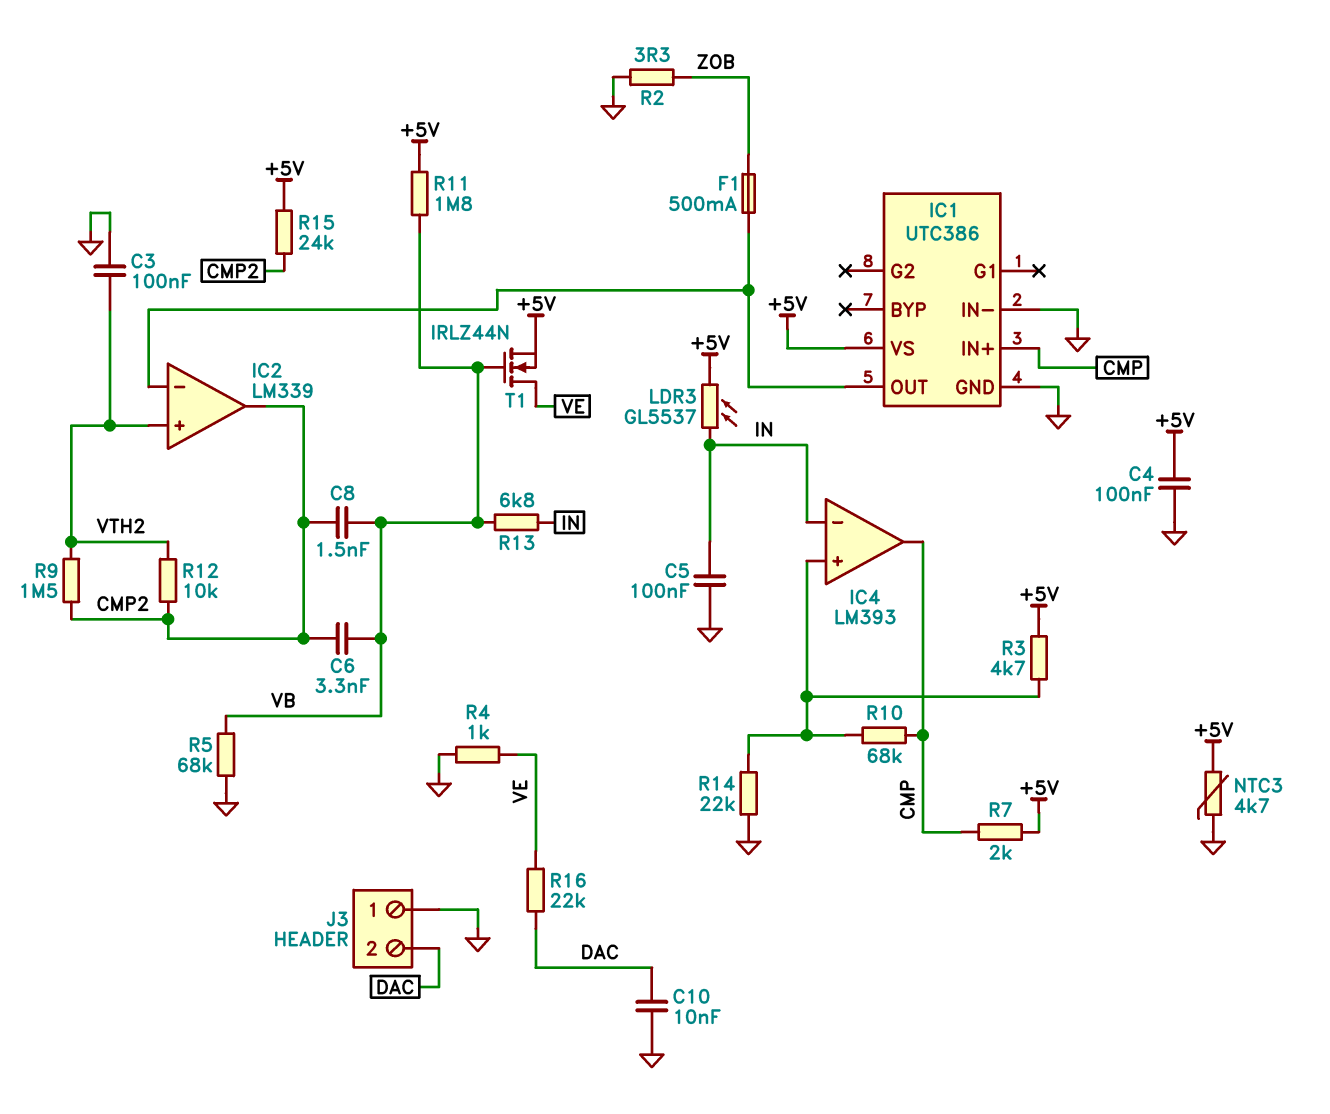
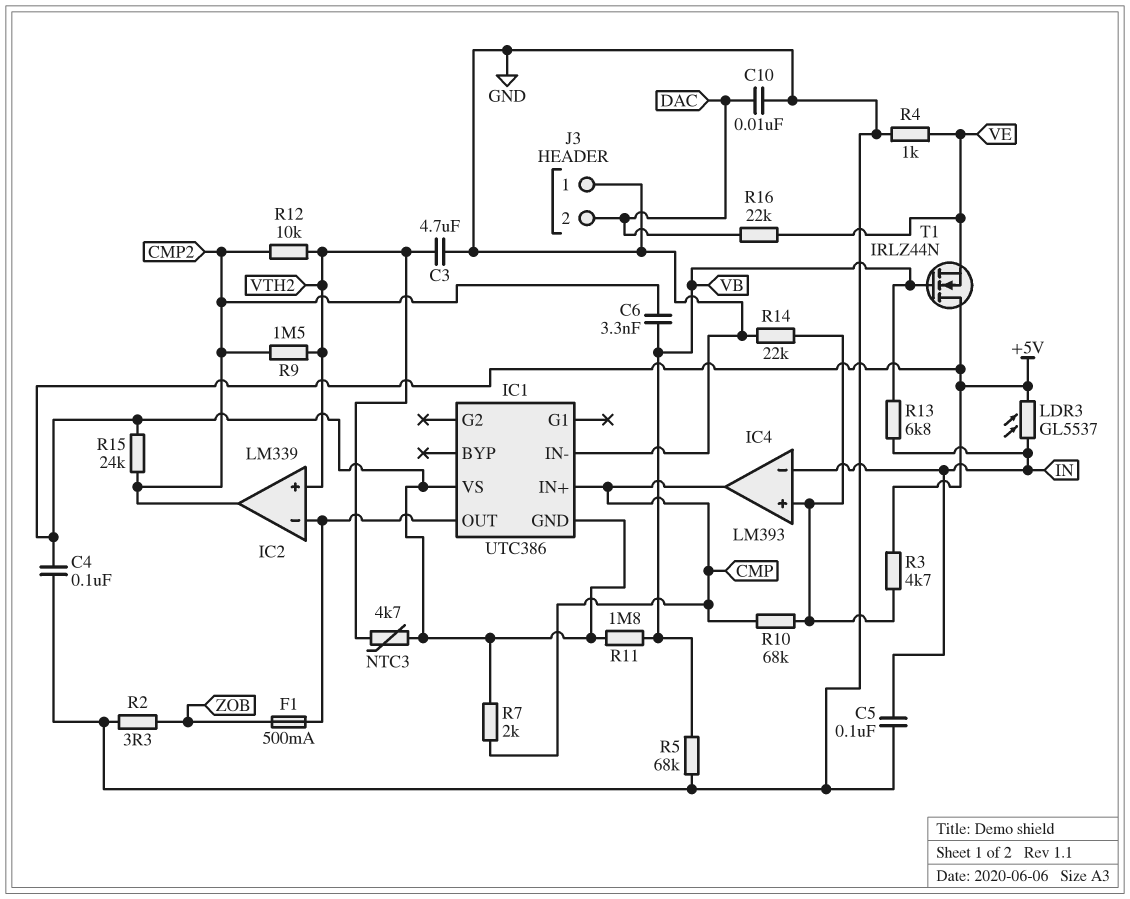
C3: 100nF (GND, VTH2) -> 4.7uF (GND, VTH2)
C8: 1.5nF (CMP2, VB) -> none
IC1 pin GND: GND -> +5V
NTC3: 4.7k (+5V, GND) -> 4.7k (+5V, VTH2)
T1: NMOS IRLZ44N (G VB, D VE, S +5V) -> NMOS IRLZ44N (G VB, D +5V, S VE)

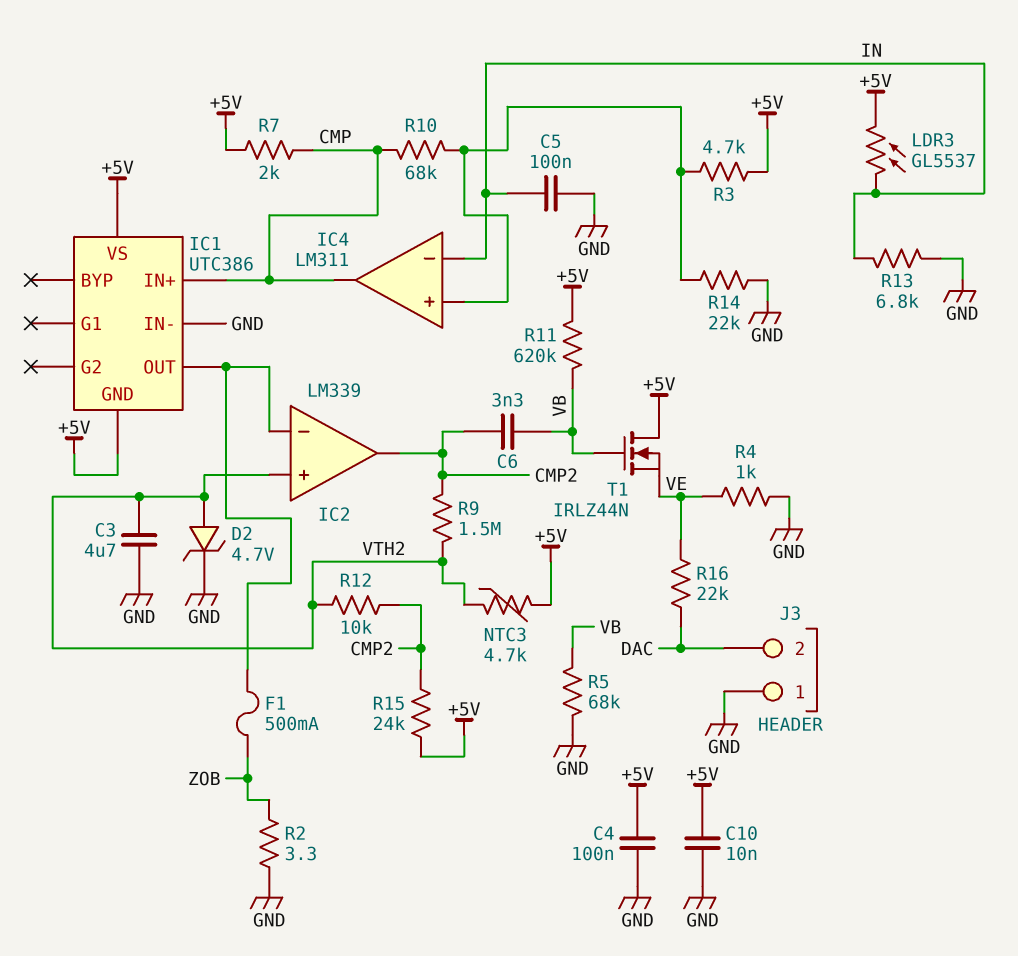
C10: 10nF (DAC, GND) -> 10nF (+5V, GND)
D2: none -> zener 4.7V (A VTH2, K GND)
IC4: LM393 -> LM311
R11: 1.8M (+5V, VB) -> 620k (+5V, VB)
R13: 6.8k (IN, VB) -> 6.8k (GND, IN)

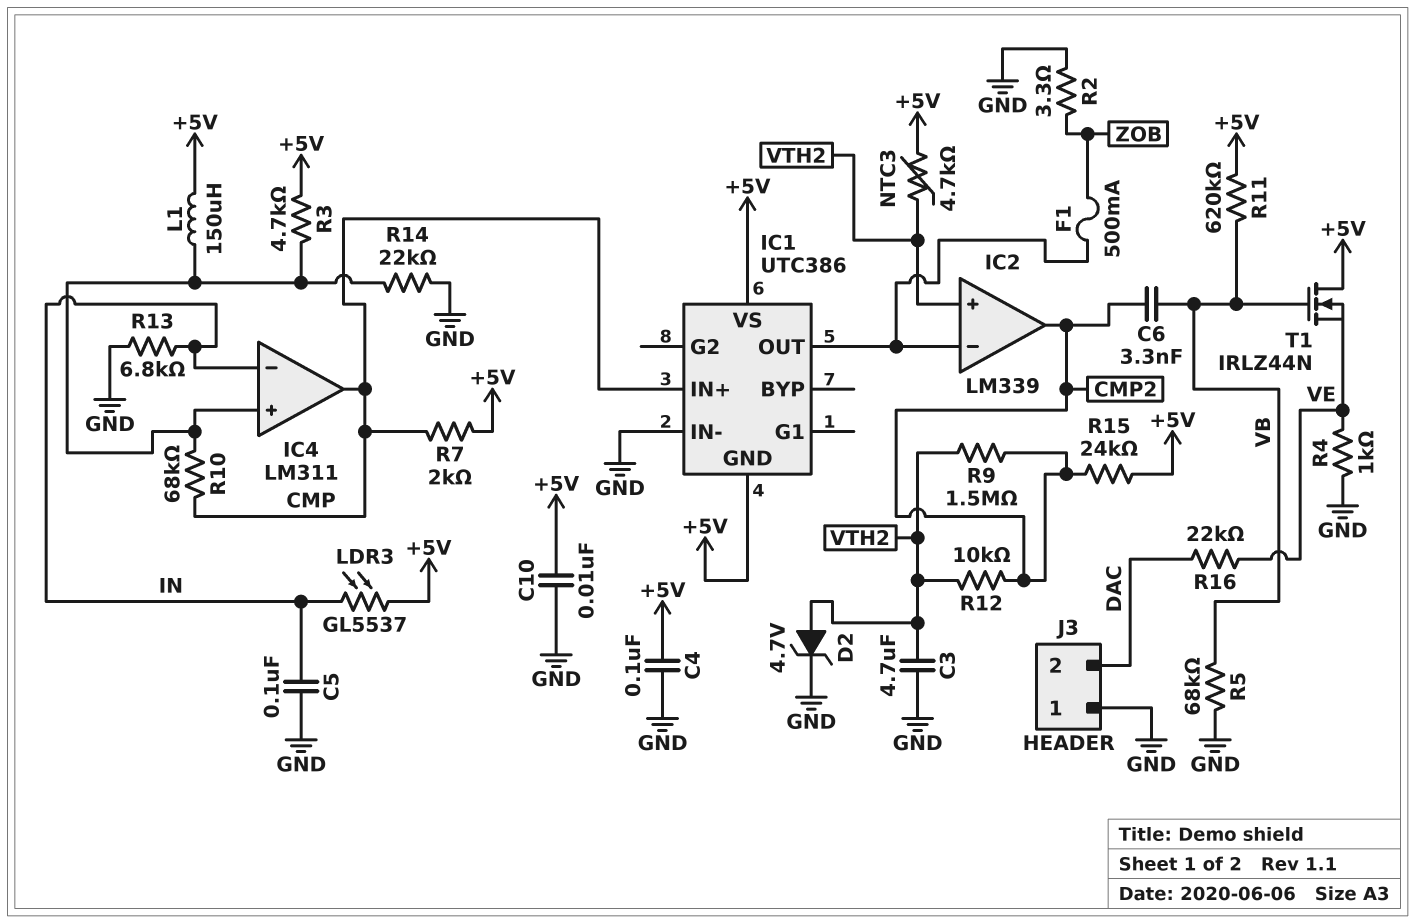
L1: none -> 150uH (+5V, IC4/in+)

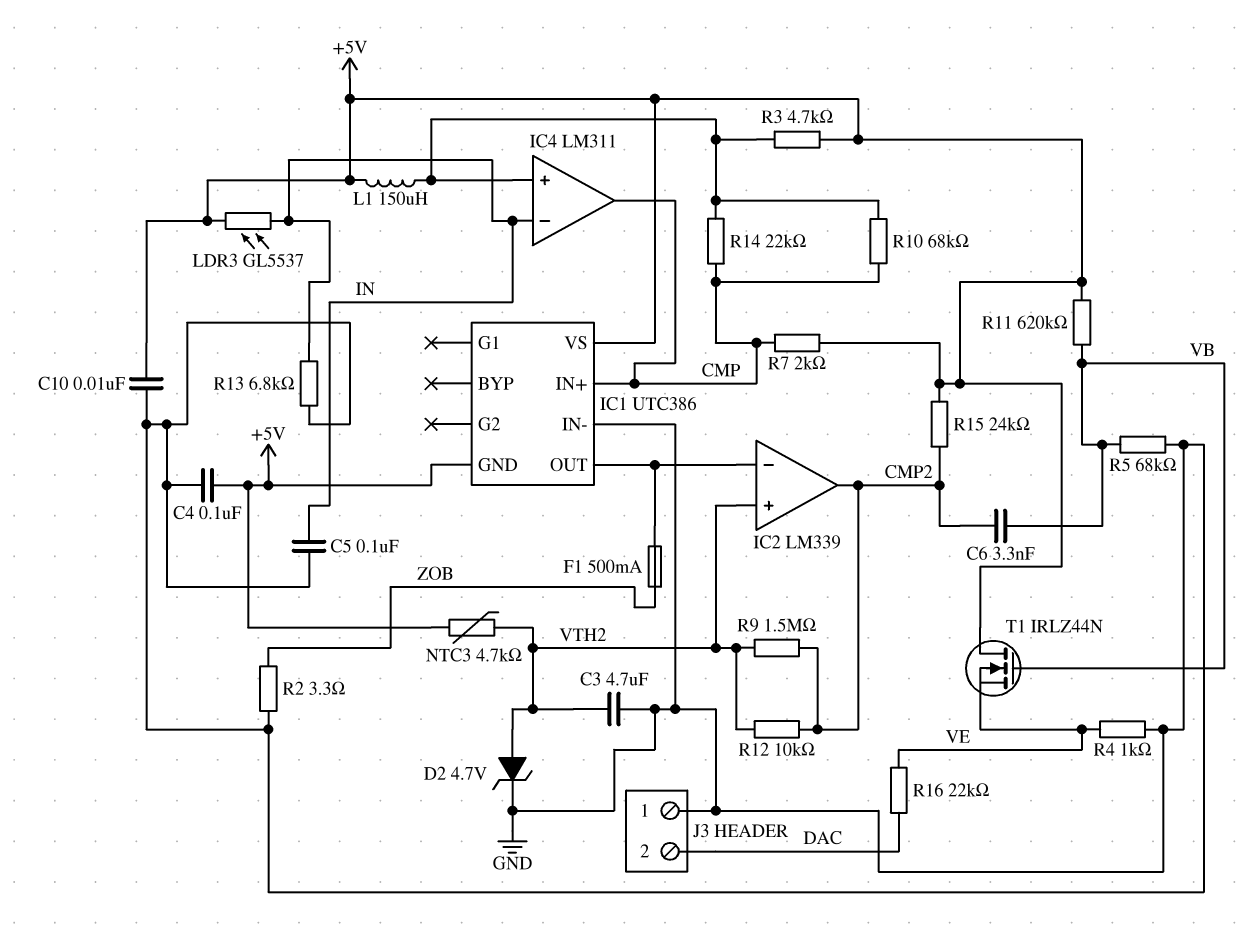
R14: 22k (GND, IC4/in+) -> 22k (CMP, IC4/in+)

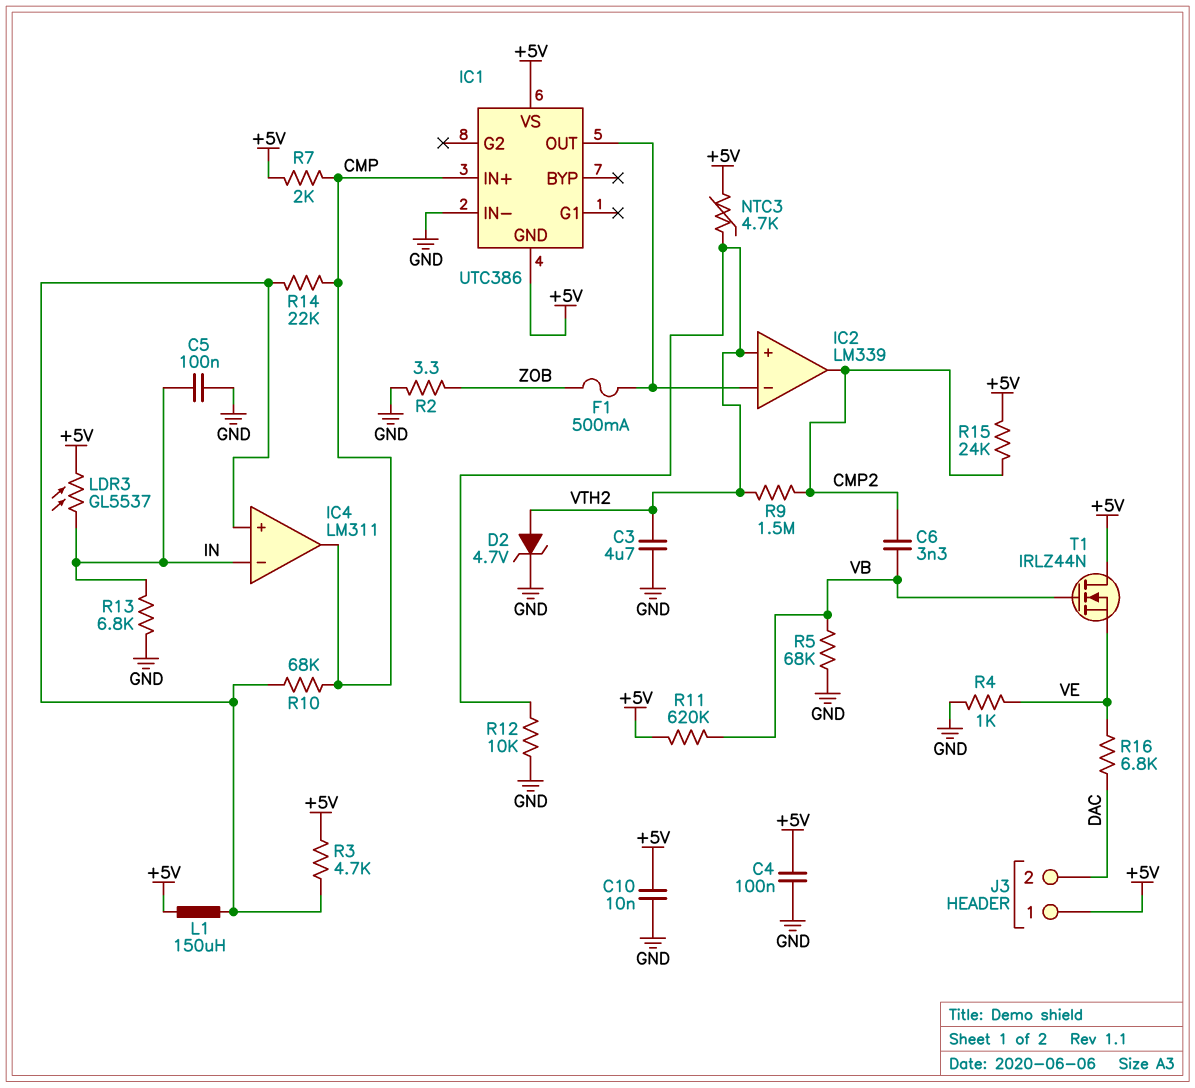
J3 pin 1: GND -> +5V
R12: 10k (CMP2, VTH2) -> 10k (GND, VTH2)
R16: 22k (DAC, VE) -> 6.8k (DAC, VE)

